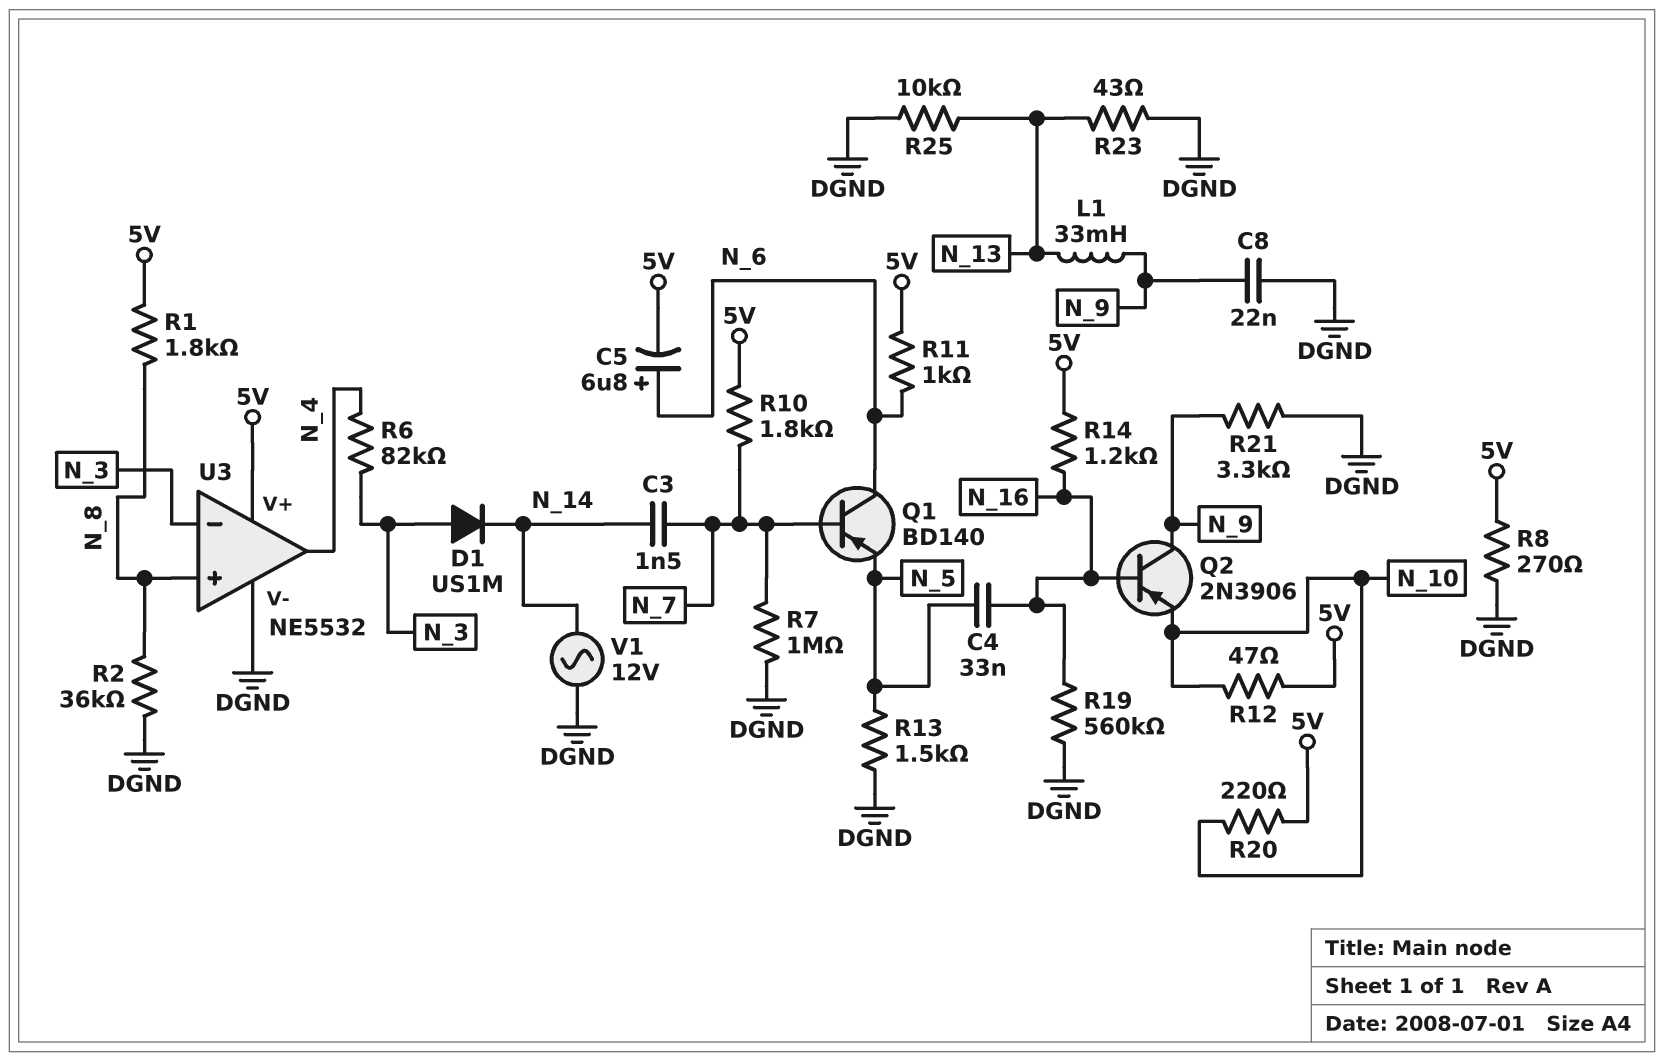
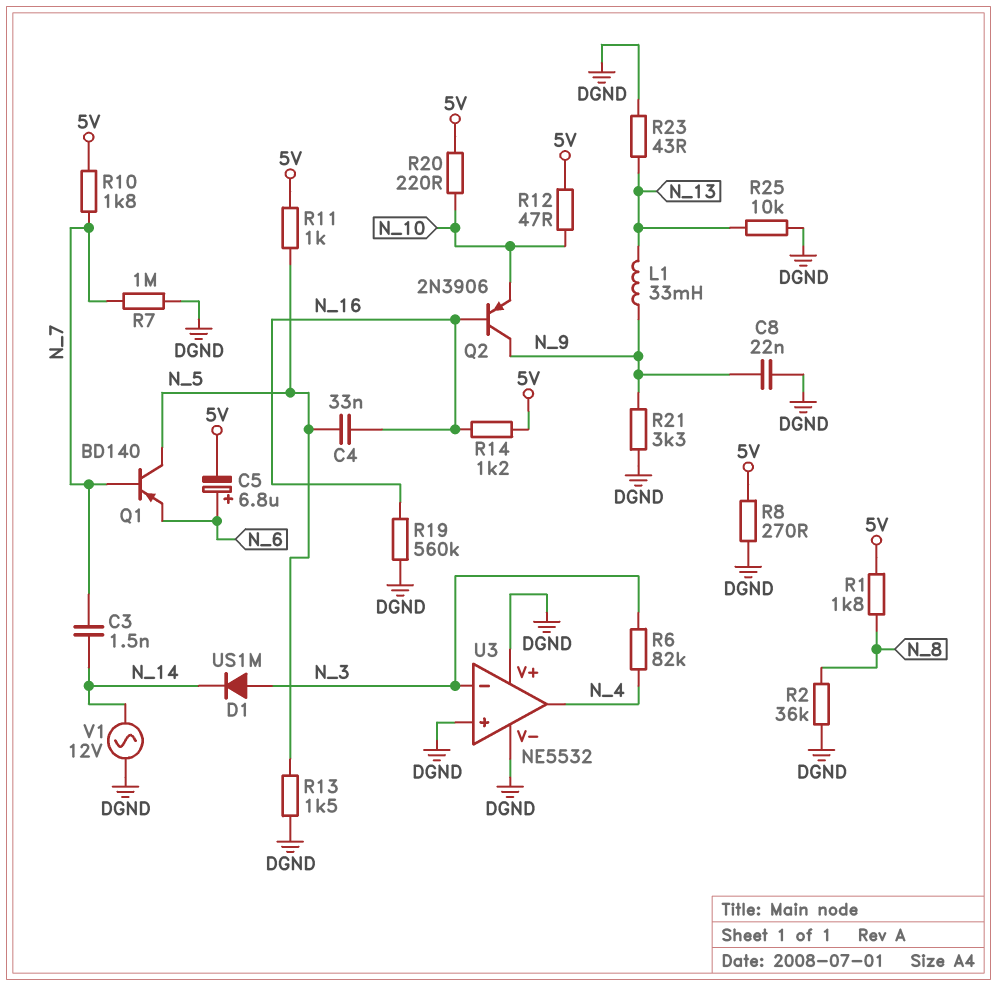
Q1: PNP BD140 (B N_7, C N_6, E N_5) -> PNP BD140 (B N_7, C N_5, E N_6)
R11: 1k (5V, N_6) -> 1k (5V, N_5)
U3 pin V+: 5V -> DGND
U3 pin in+: N_8 -> DGND

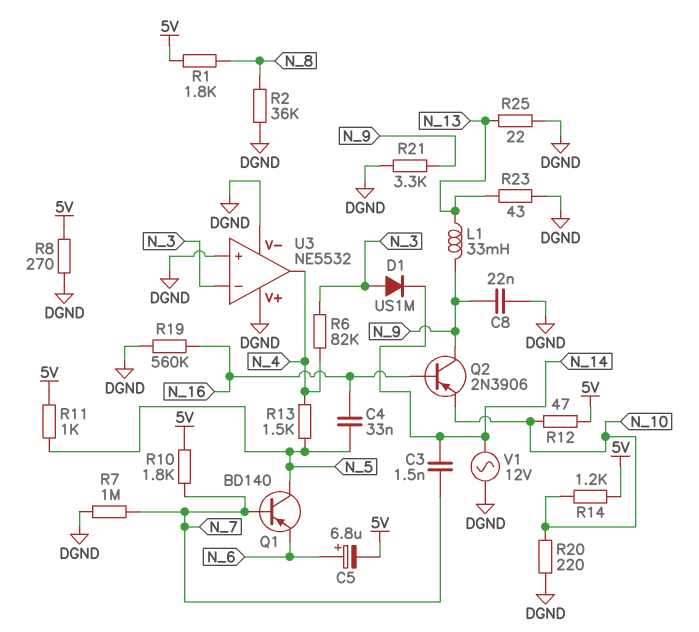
R13: 1.5k (DGND, N_5) -> 1.5k (N_4, N_5)
R14: 1.2k (5V, N_16) -> 1.2k (5V, N_10)
R20: 220 (5V, N_10) -> 220 (DGND, N_10)
R25: 10k (DGND, N_13) -> 22 (DGND, N_13)

